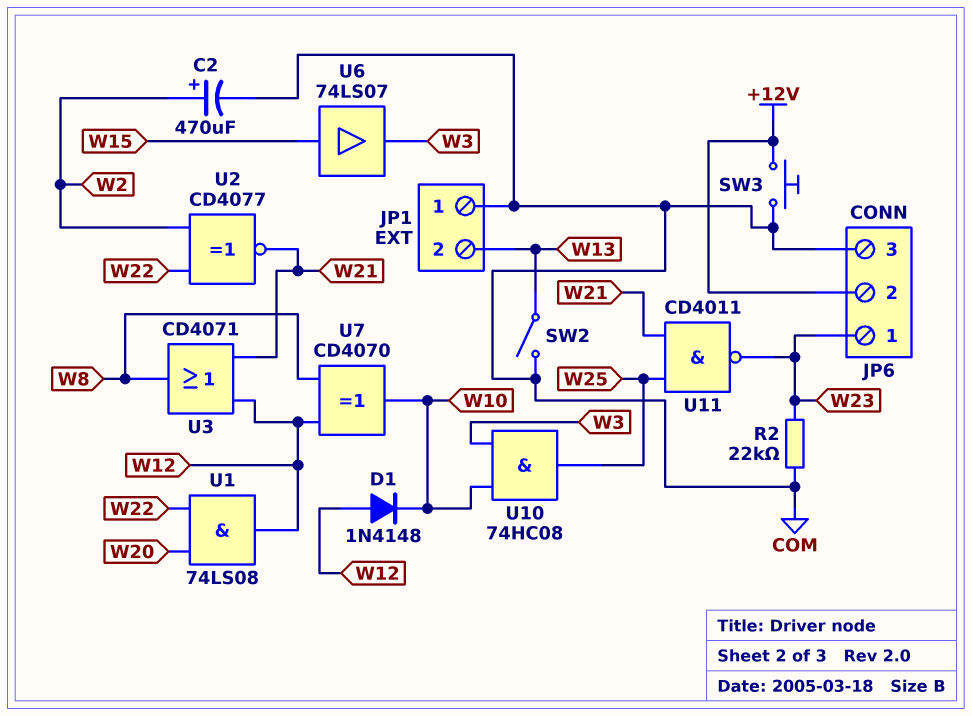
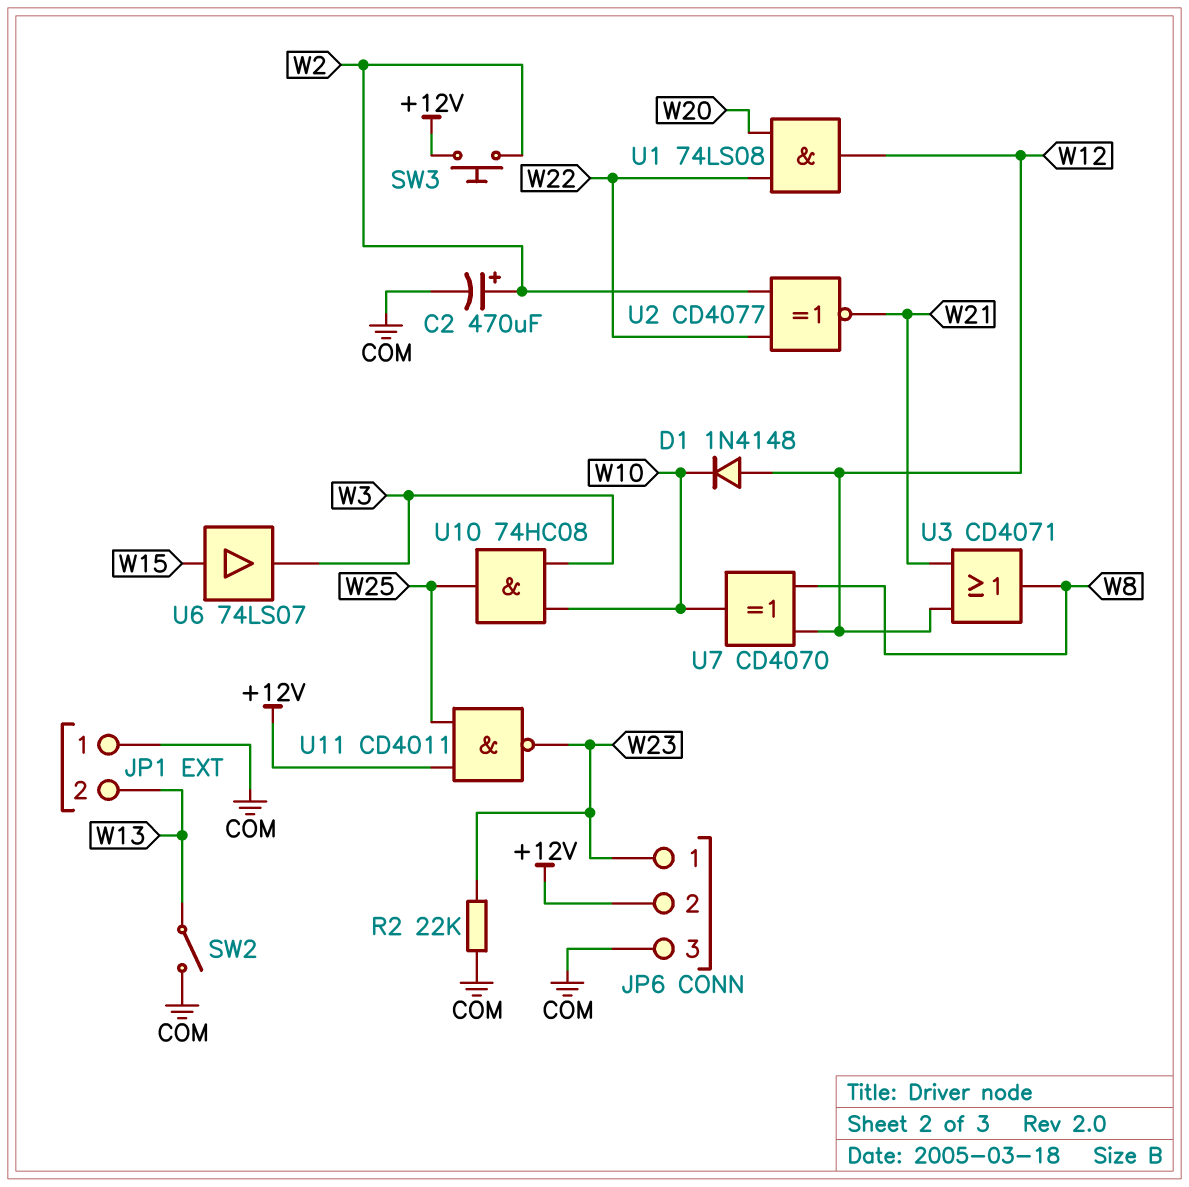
SW3: button (+12V, COM) -> button (+12V, W2)
U11: NAND CD4011 (in W21, in W25, out W23) -> NAND CD4011 (in +12V, in W25, out W23)

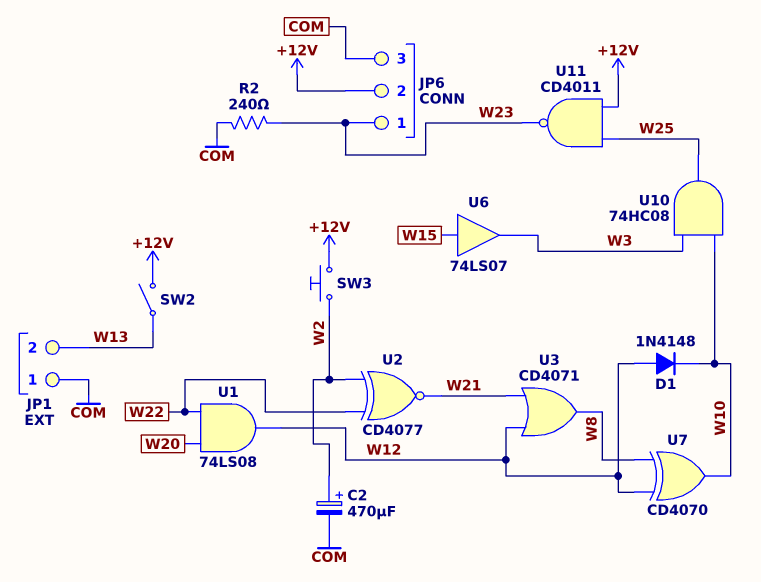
R2: 22k (COM, W23) -> 240 (COM, W23)
SW2: switch (COM, W13) -> switch (+12V, W13)

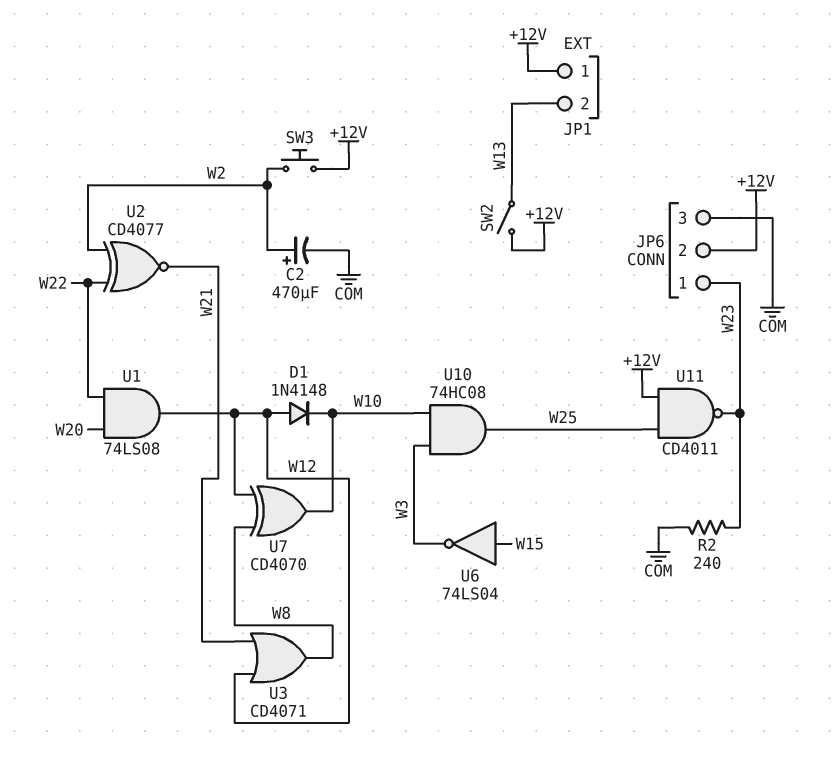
JP1 pin 1: COM -> +12V
U6: buffer 74LS07 (in W15, out W3) -> NOT 74LS04 (in W15, out W3)

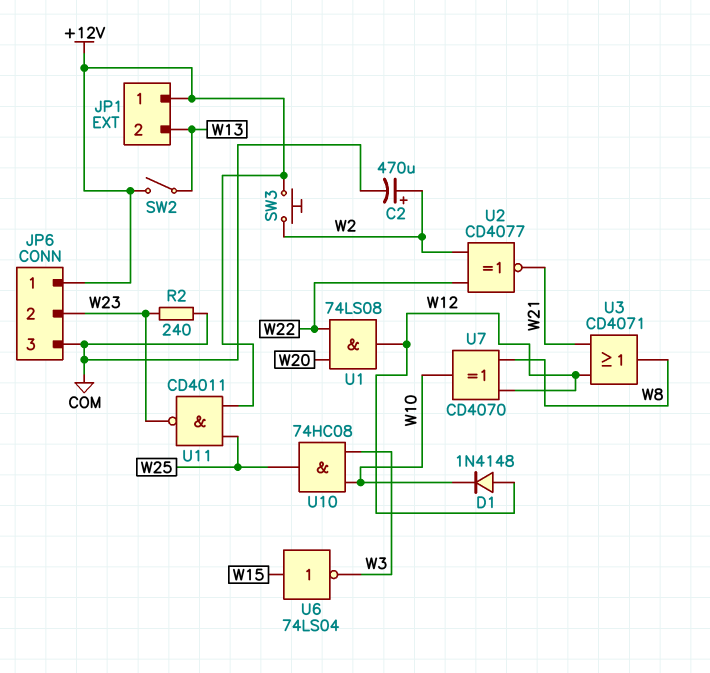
JP6 pin 1: W23 -> +12V
JP6 pin 2: +12V -> W23

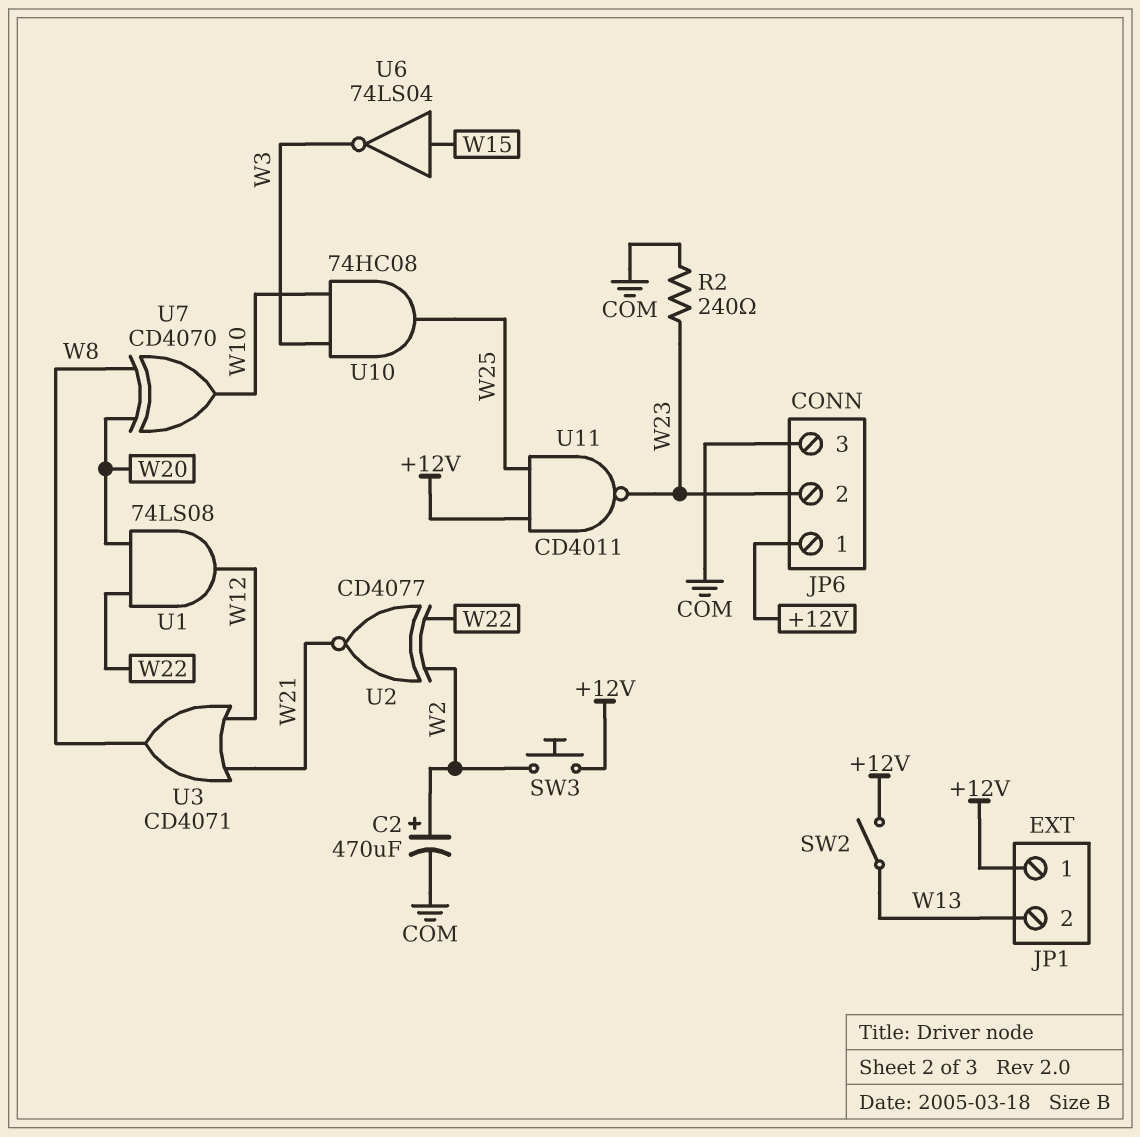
D1: diode 1N4148 (A W12, K W10) -> none
U7: XOR CD4070 (in W8, in W12, out W10) -> XOR CD4070 (in W8, in W20, out W10)

